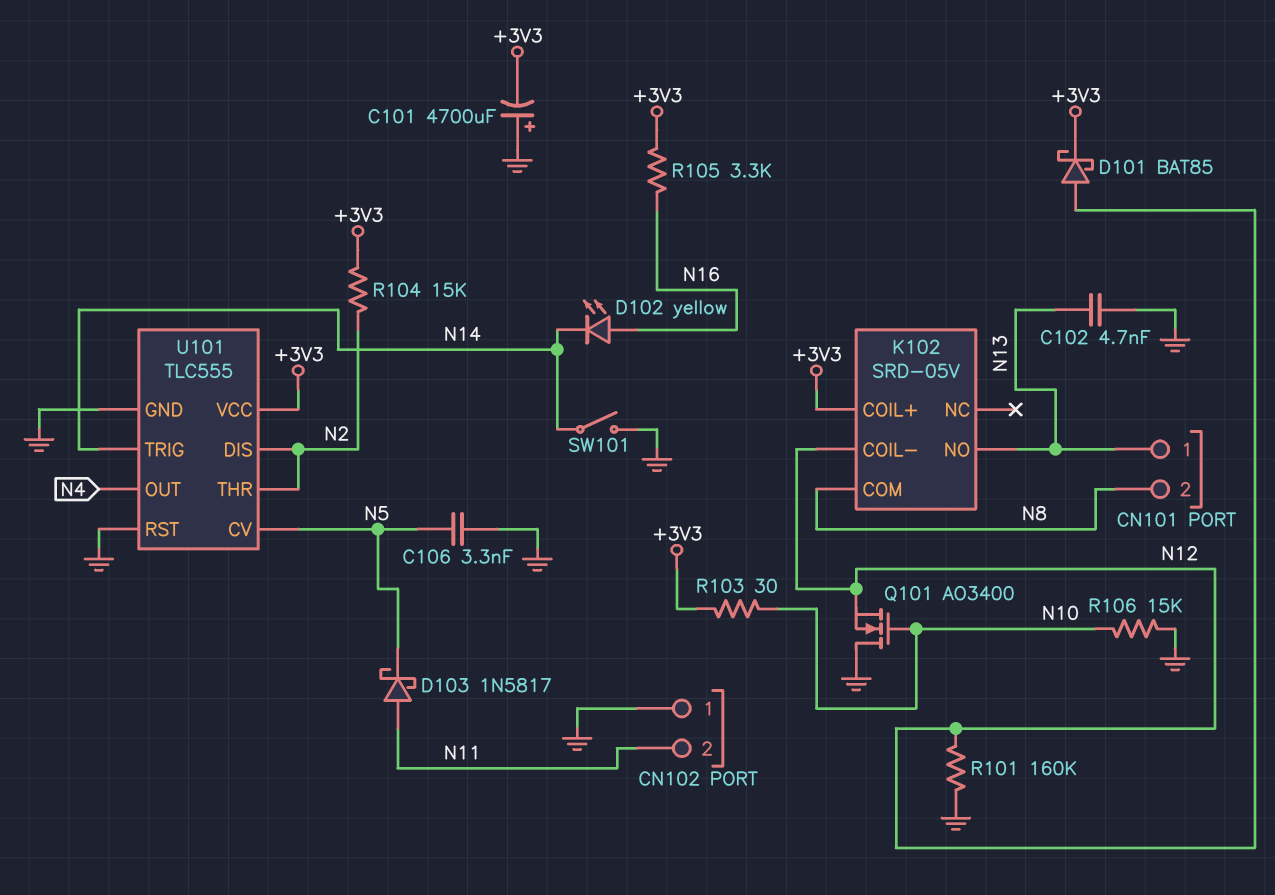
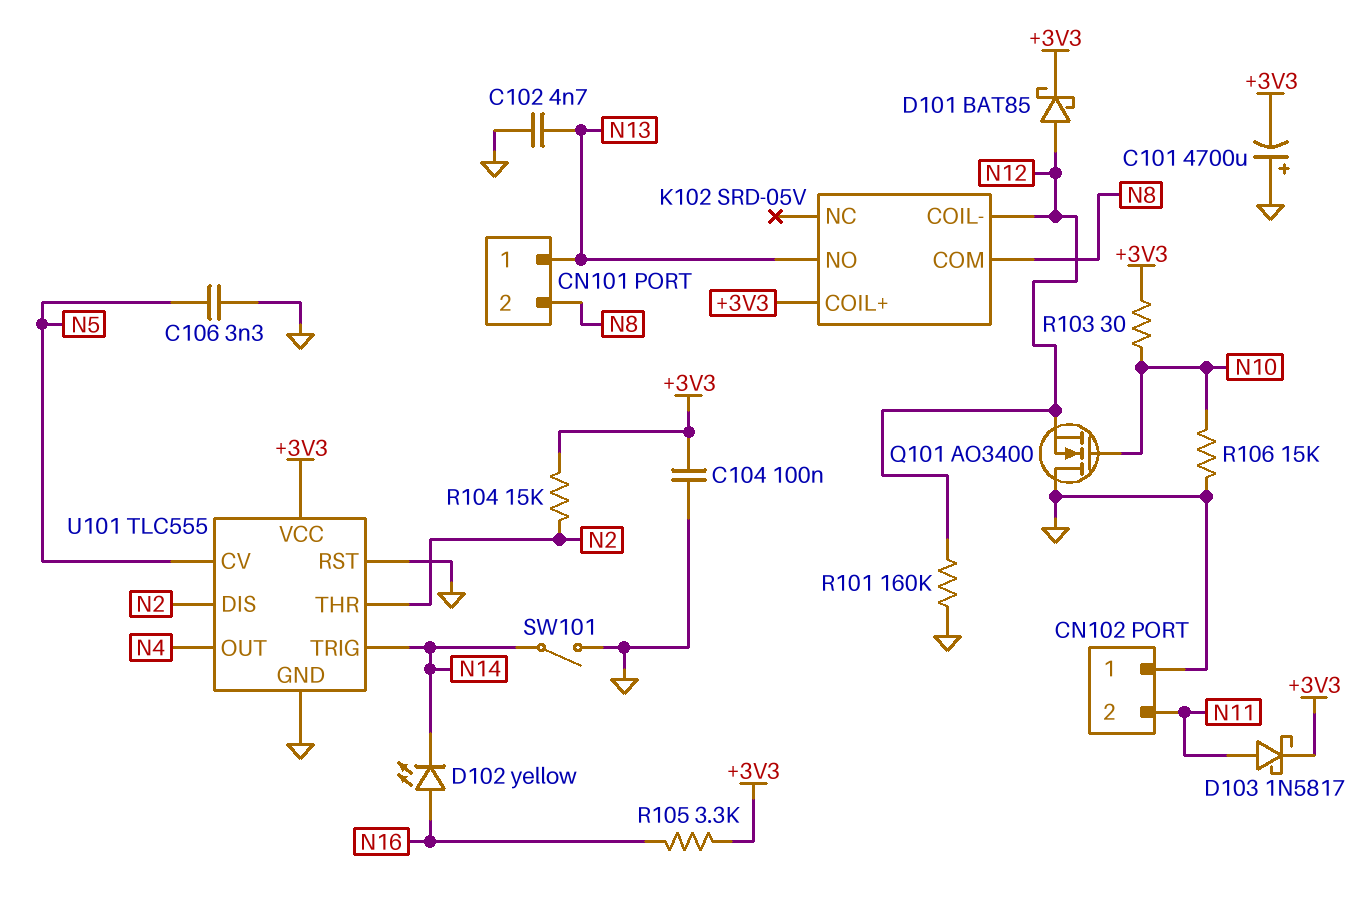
C104: none -> 100nF (+3V3, GND)
D103: schottky 1N5817 (A N11, K N5) -> schottky 1N5817 (A N11, K +3V3)

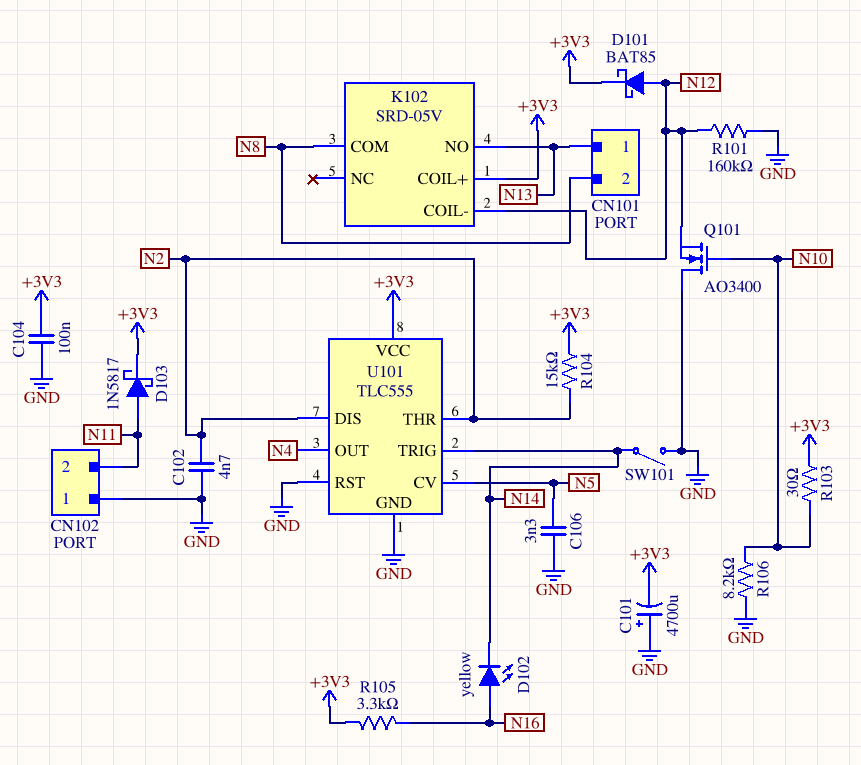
C102: 4.7nF (GND, N13) -> 4.7nF (GND, N2)
R106: 15k (GND, N10) -> 8.2k (GND, N10)

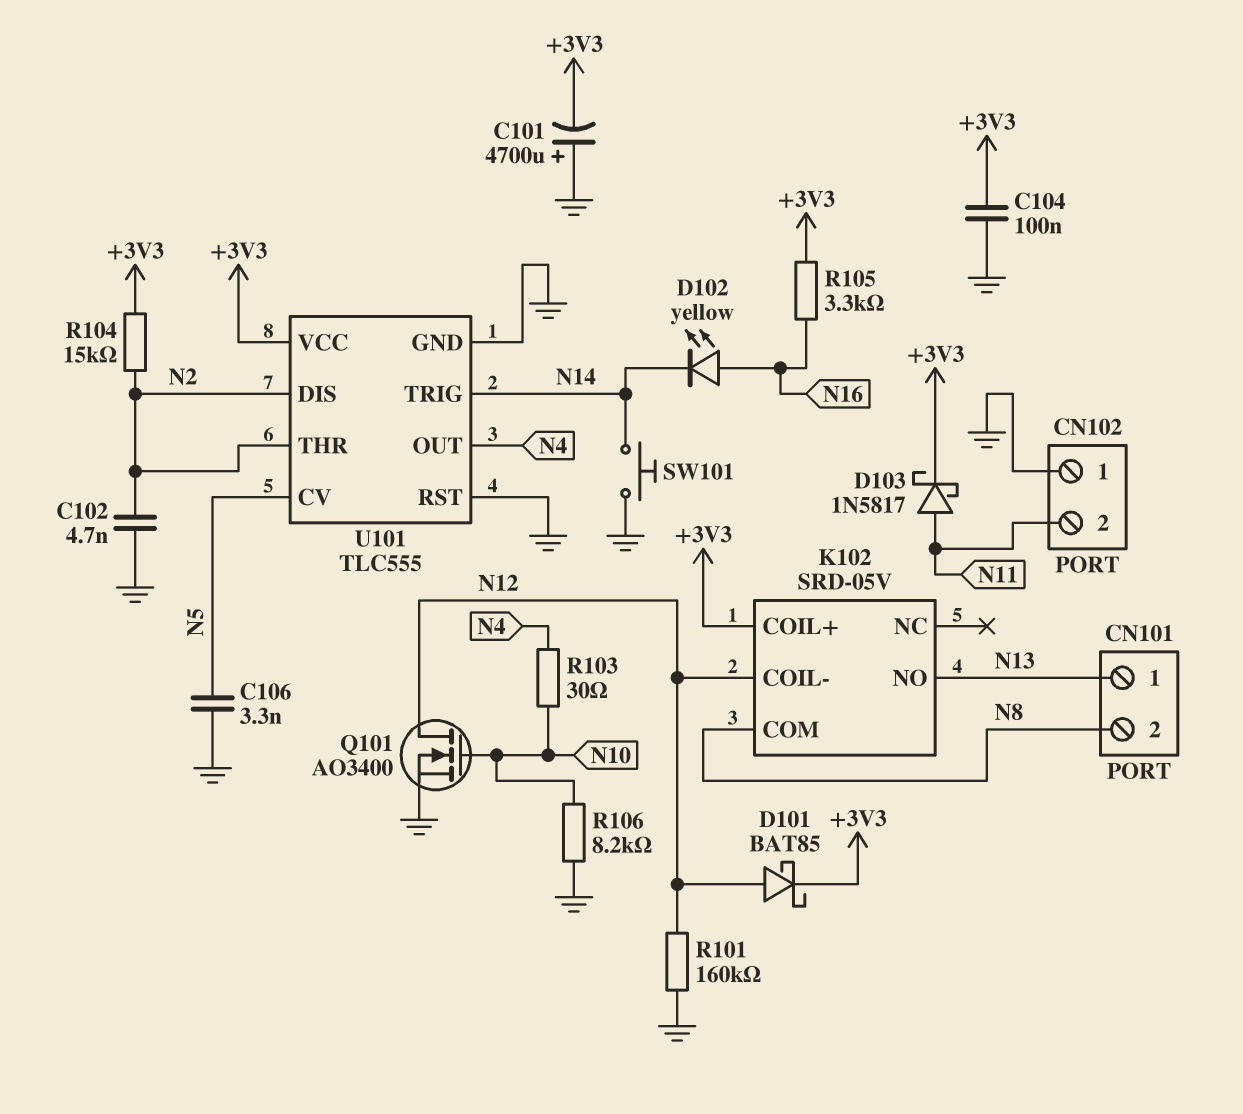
Q101: NMOS AO3400 (G N10, D GND, S N12) -> NMOS AO3400 (G N10, D N12, S GND)
R103: 30 (+3V3, N10) -> 30 (N4, N10)
SW101: switch (GND, N14) -> button (GND, N14)

